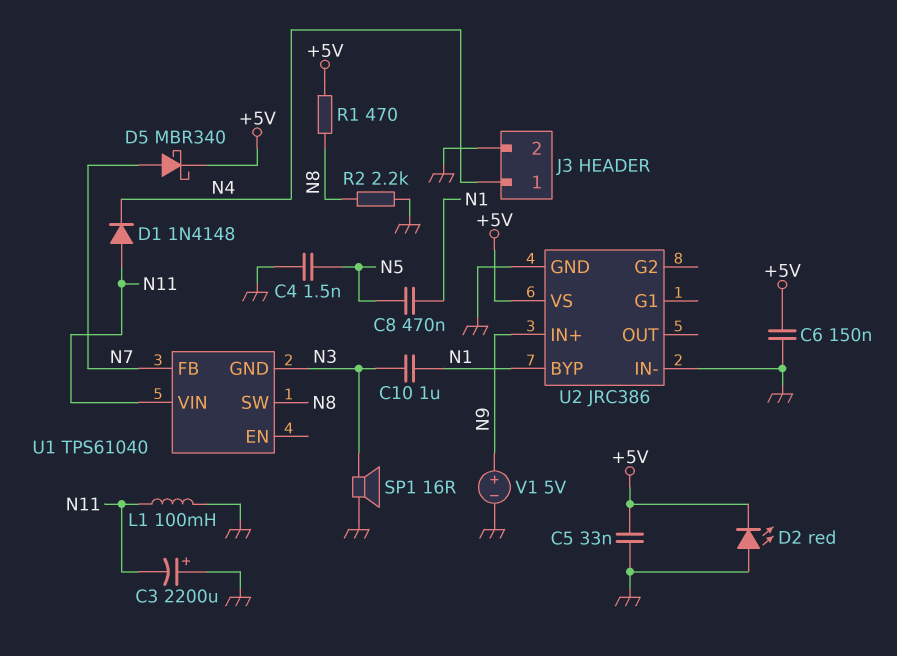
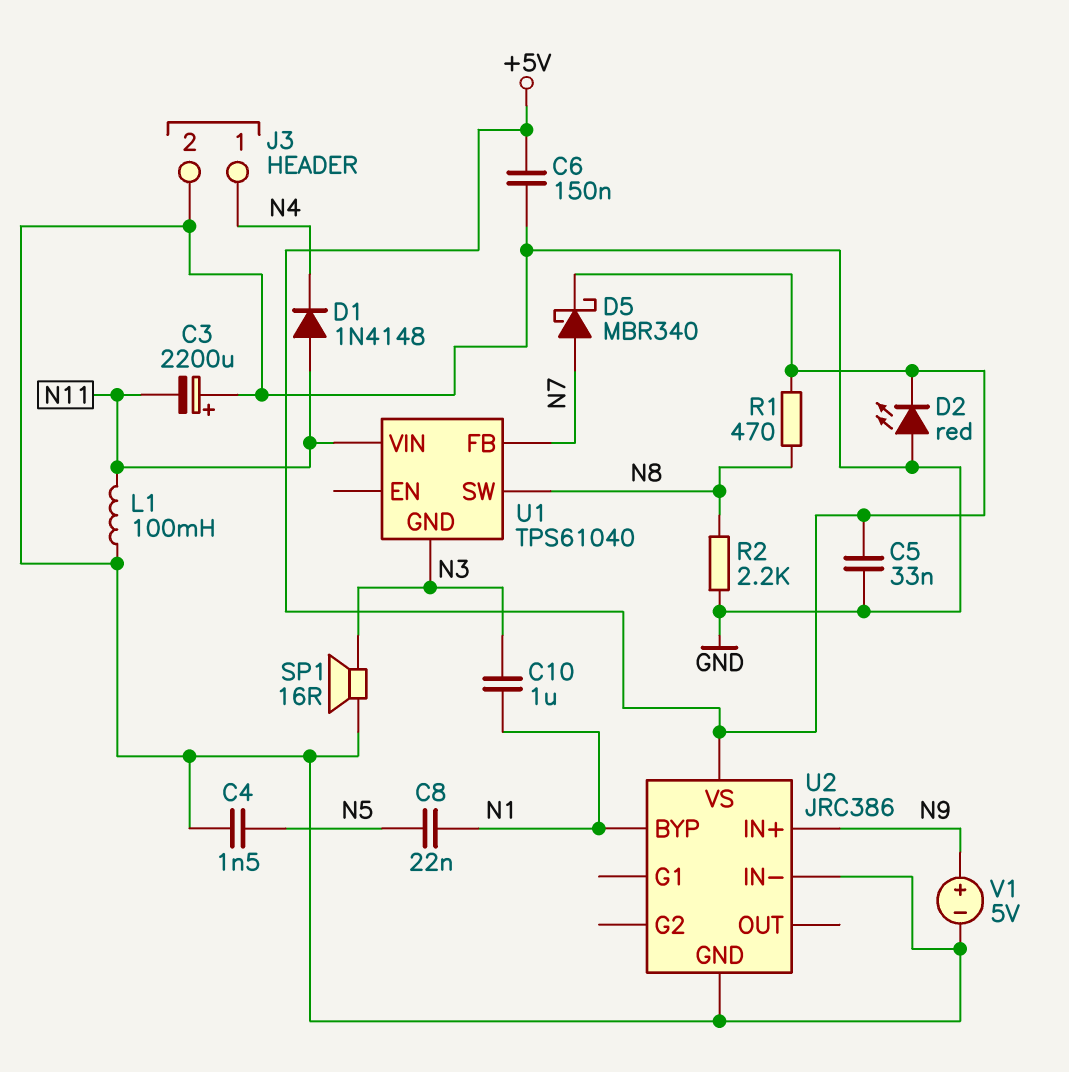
C8: 470nF (N1, N5) -> 22nF (N1, N5)

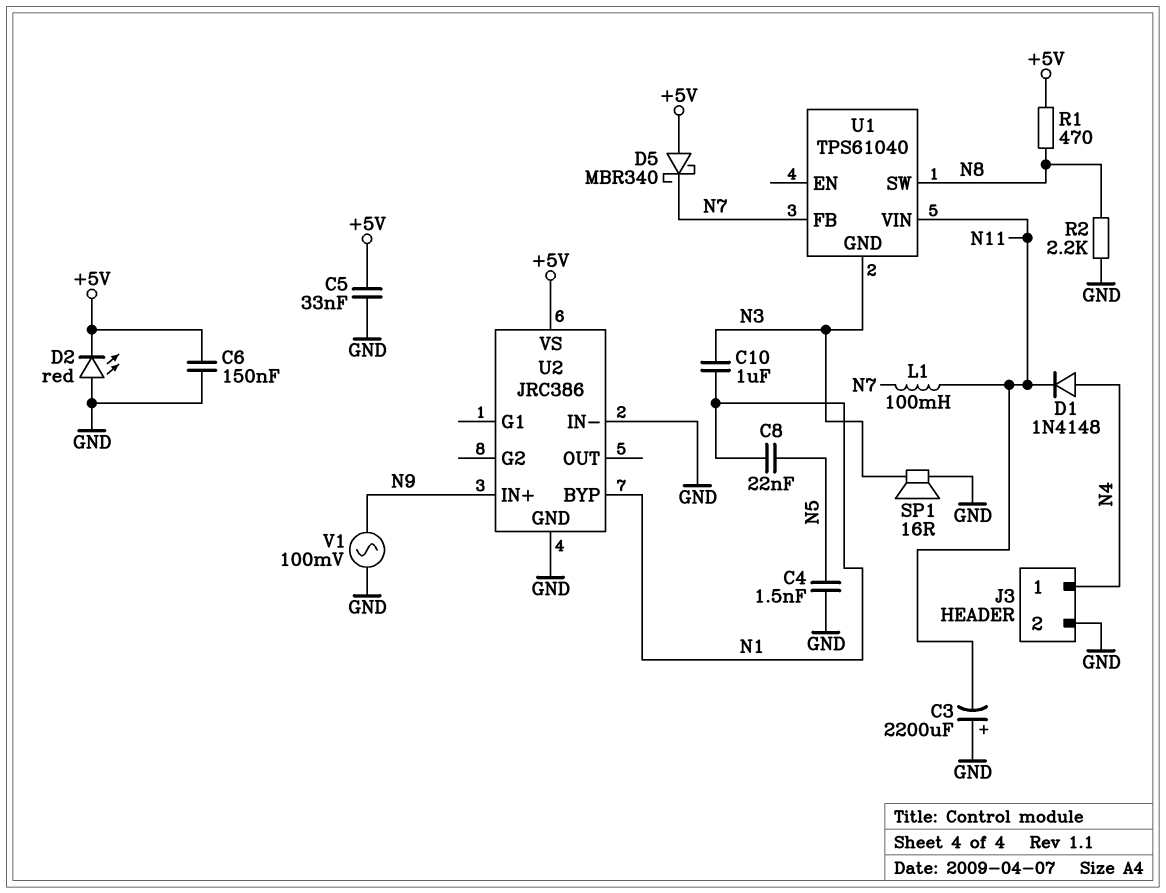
D1: diode 1N4148 (A N11, K N4) -> diode 1N4148 (A N4, K N11)
D5: schottky MBR340 (A N7, K +5V) -> schottky MBR340 (A +5V, K N7)
L1: 100mH (GND, N11) -> 100mH (N7, N11)
V1: 5V (plus N9, minus GND) -> AC 100mV (GND, N9)

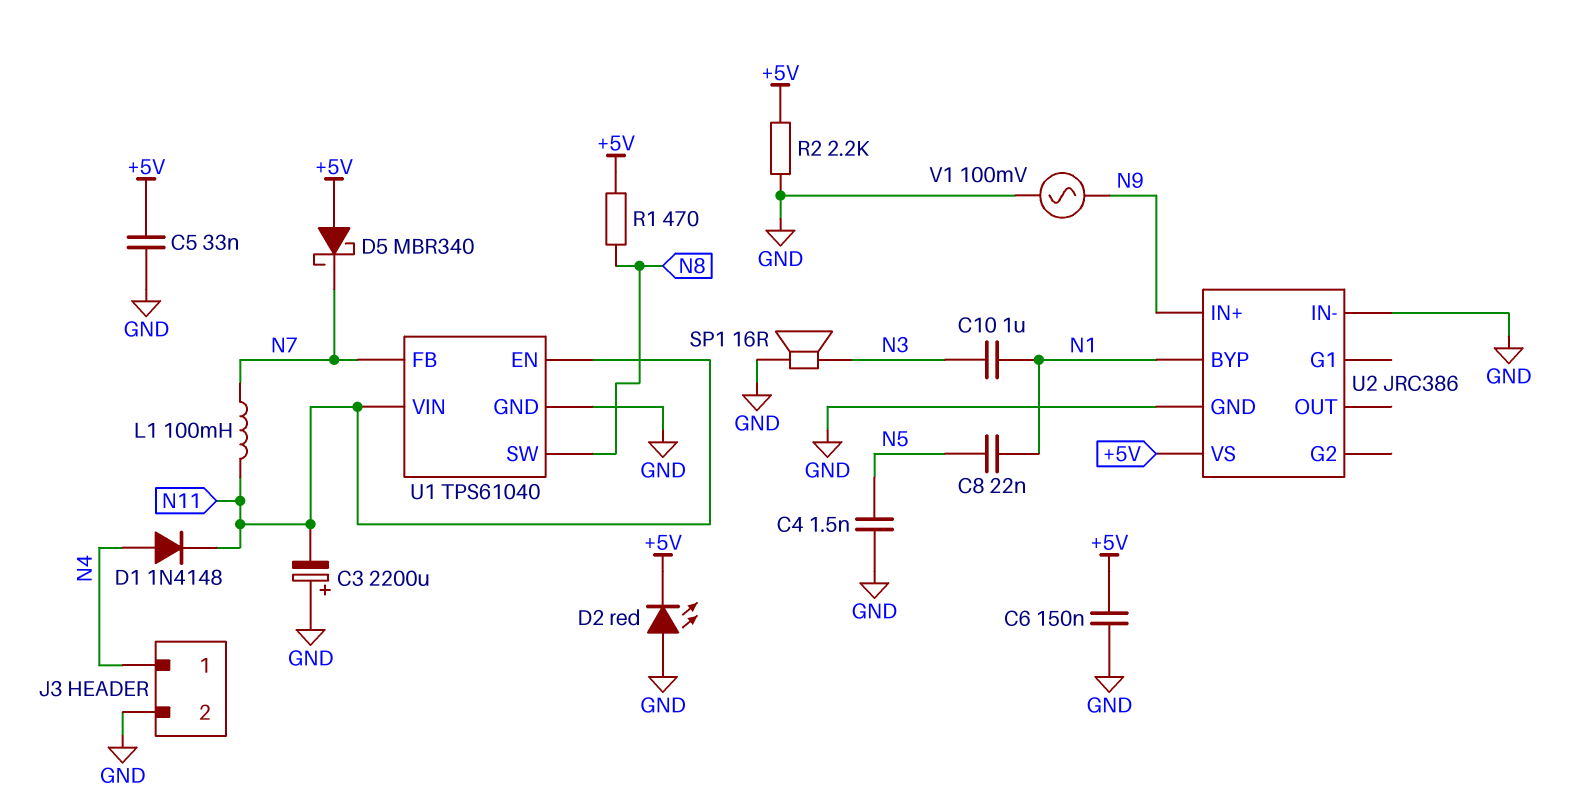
R2: 2.2k (GND, N8) -> 2.2k (+5V, GND)
U1 pin EN: none -> N11
U1 pin GND: N3 -> GND

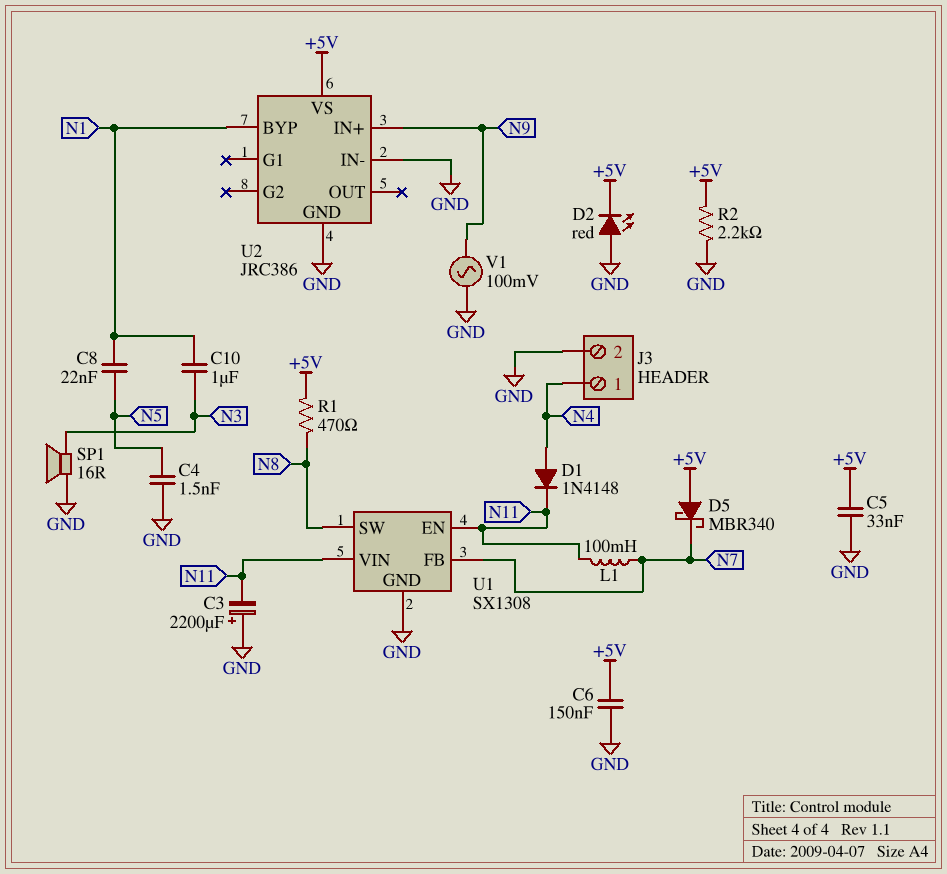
U1: TPS61040 -> SX1308

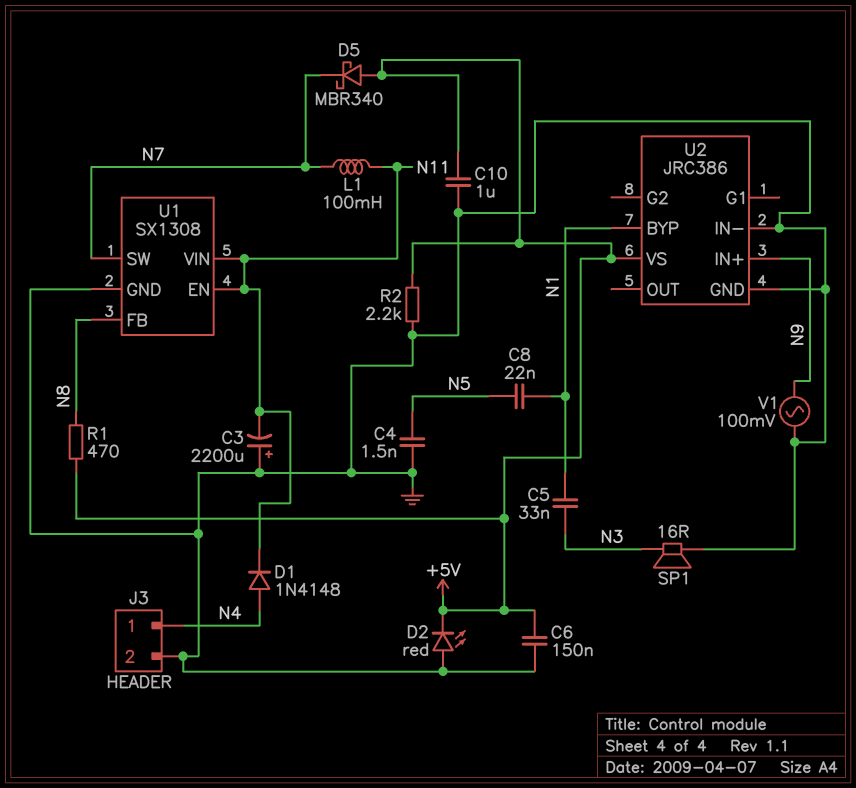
C5: 33nF (+5V, GND) -> 33nF (N1, N3)
C10: 1uF (N1, N3) -> 1uF (+5V, GND)
U1 pin FB: N7 -> N8
U1 pin SW: N8 -> N7

